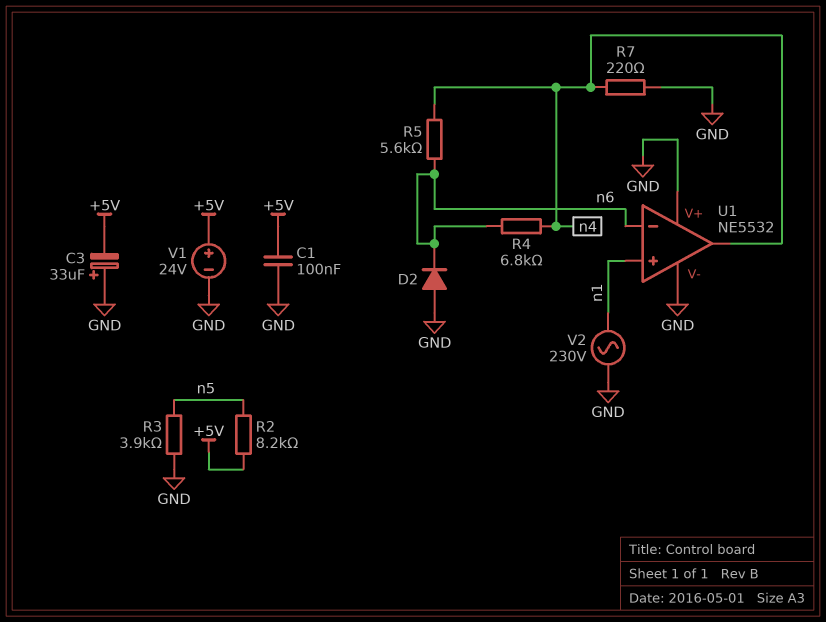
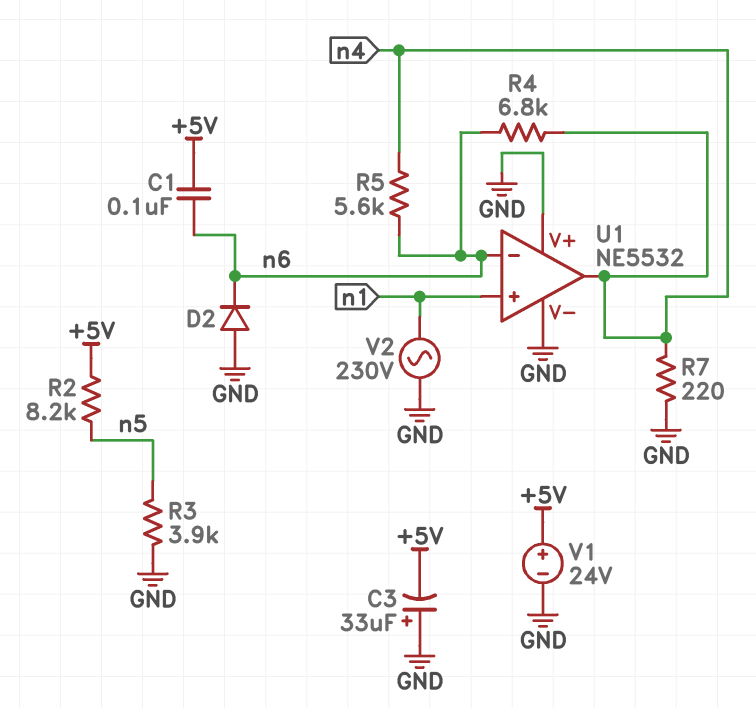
C1: 100nF (+5V, GND) -> 100nF (+5V, n6)

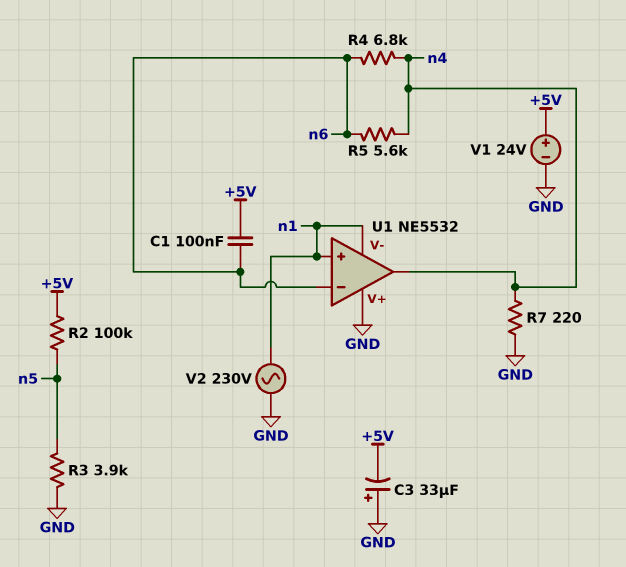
D2: diode (A GND, K n6) -> none
R2: 8.2k (+5V, n5) -> 100k (+5V, n5)
U1 pin V-: GND -> n1

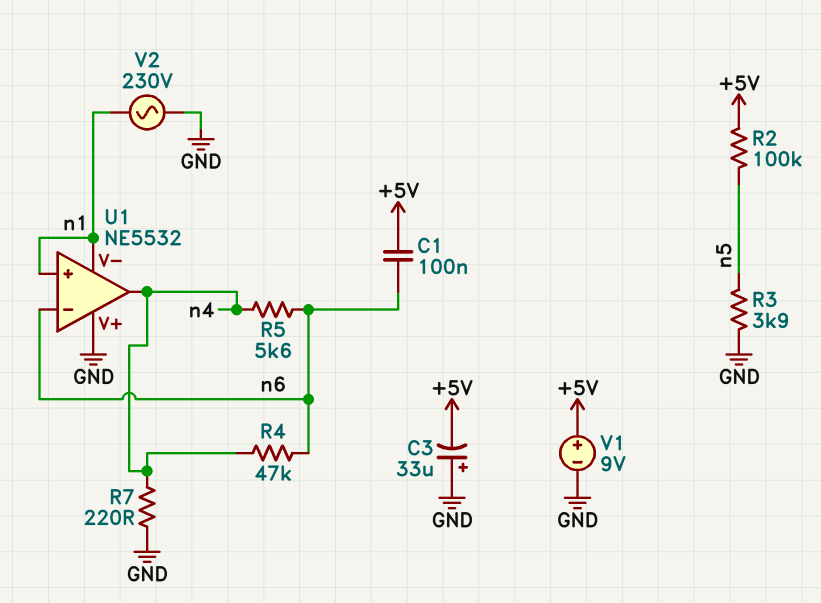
R4: 6.8k (n4, n6) -> 47k (n4, n6)
V1: 24V (plus +5V, minus GND) -> 9V (plus +5V, minus GND)

